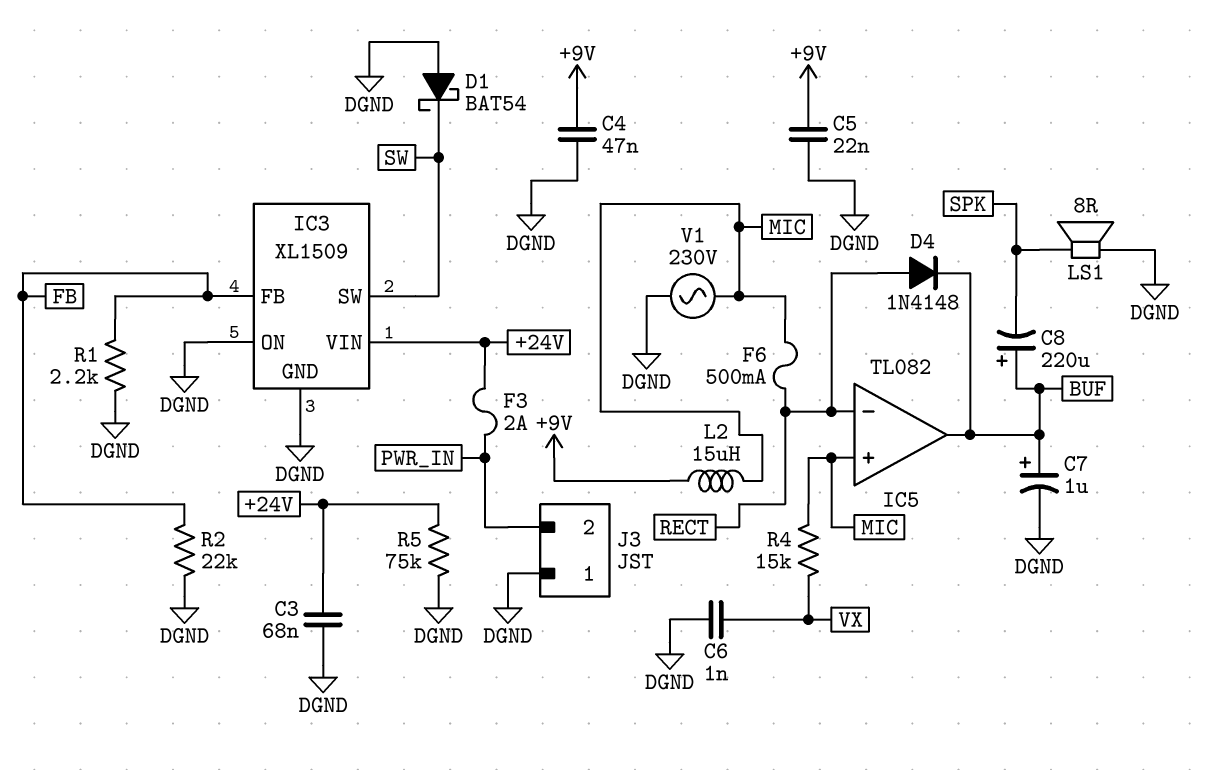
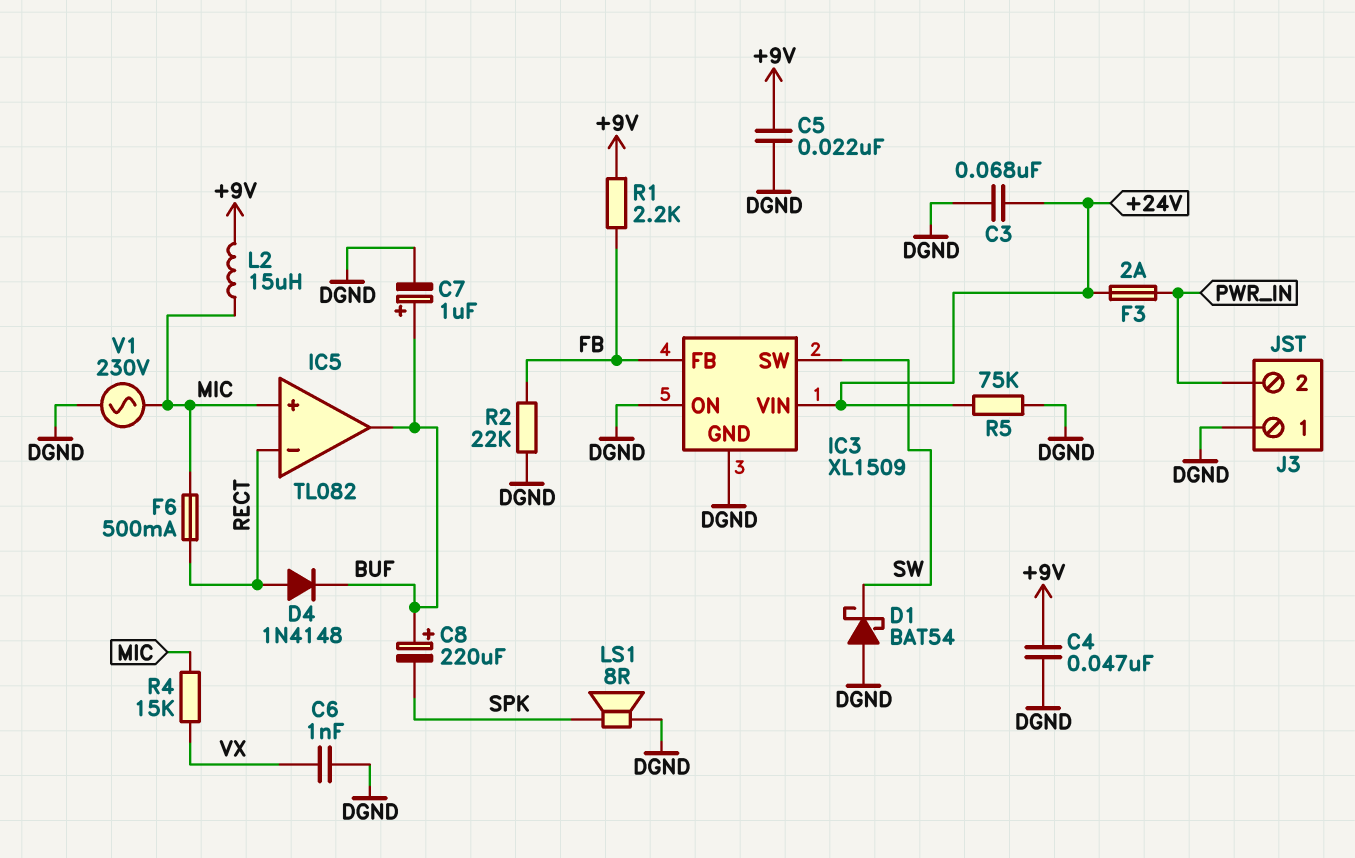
R1: 2.2k (DGND, FB) -> 2.2k (+9V, FB)

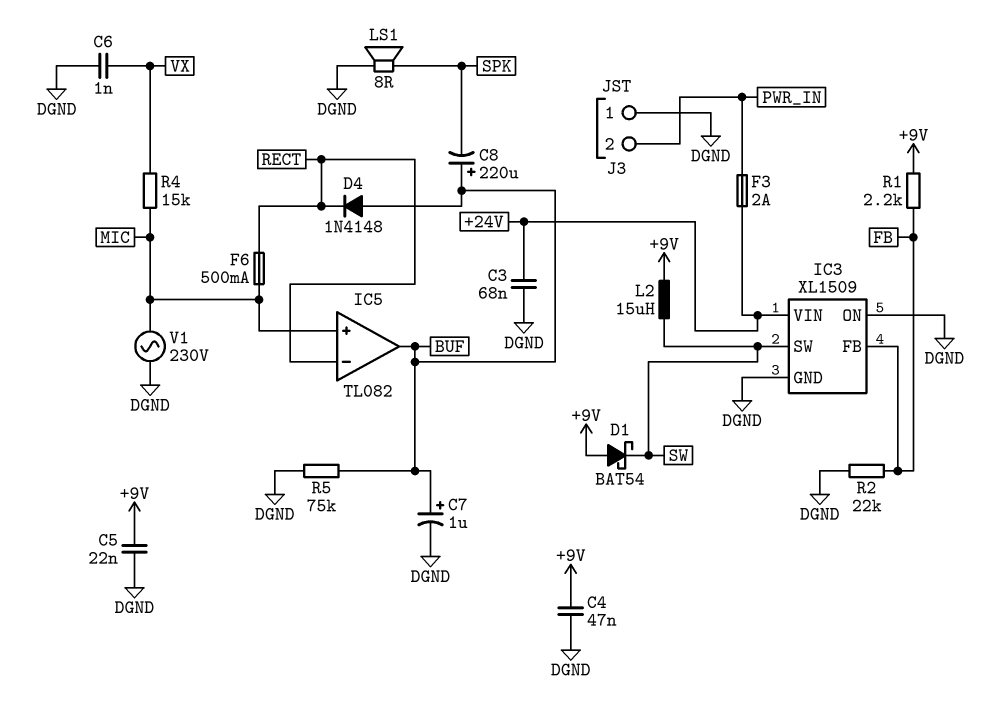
D1: schottky BAT54 (A DGND, K SW) -> schottky BAT54 (A +9V, K SW)
D4: diode 1N4148 (A RECT, K BUF) -> diode 1N4148 (A BUF, K RECT)
L2: 15uH (+9V, MIC) -> 15uH (+9V, SW)
R5: 75k (+24V, DGND) -> 75k (BUF, DGND)

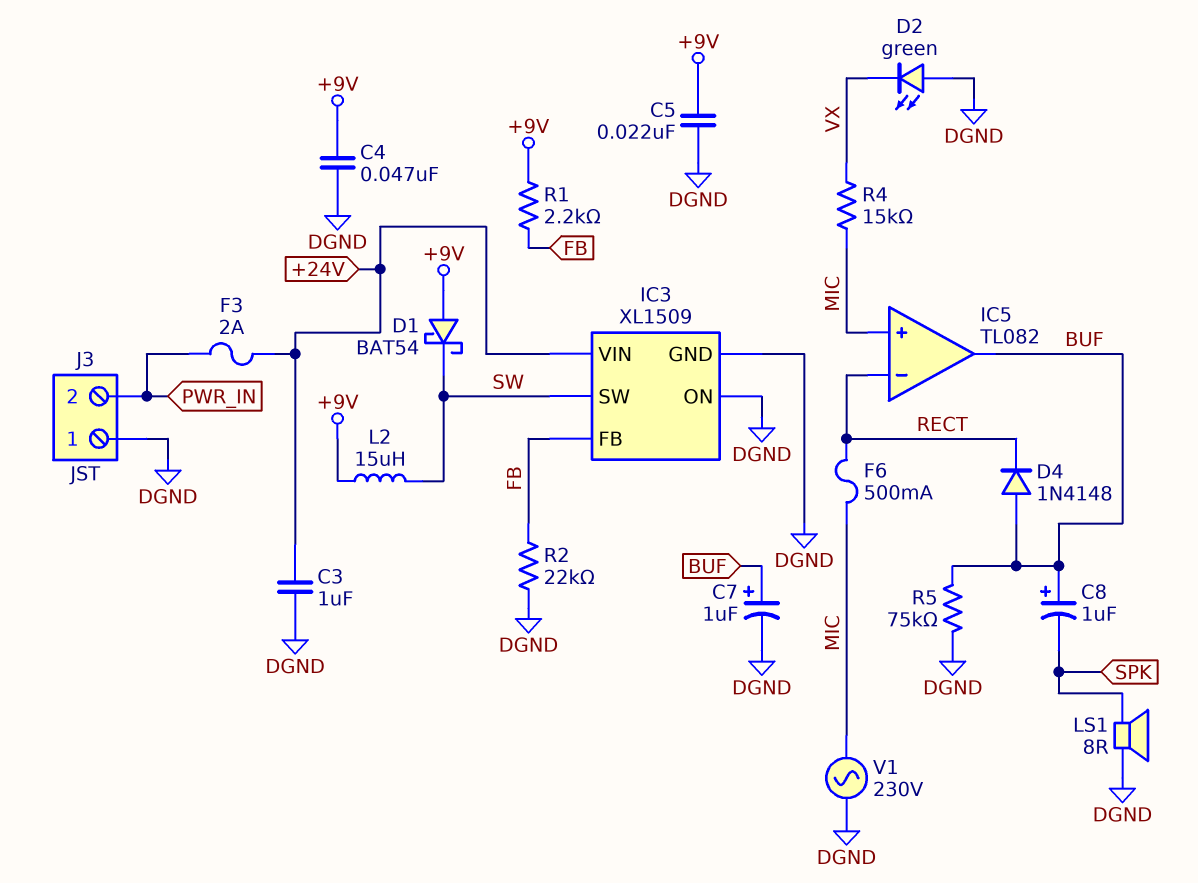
C3: 68nF (+24V, DGND) -> 1uF (+24V, DGND)
C6: 1nF (DGND, VX) -> none
C8: 220uF (plus BUF, minus SPK) -> 1uF (plus BUF, minus SPK)
D2: none -> LED green (A DGND, K VX)

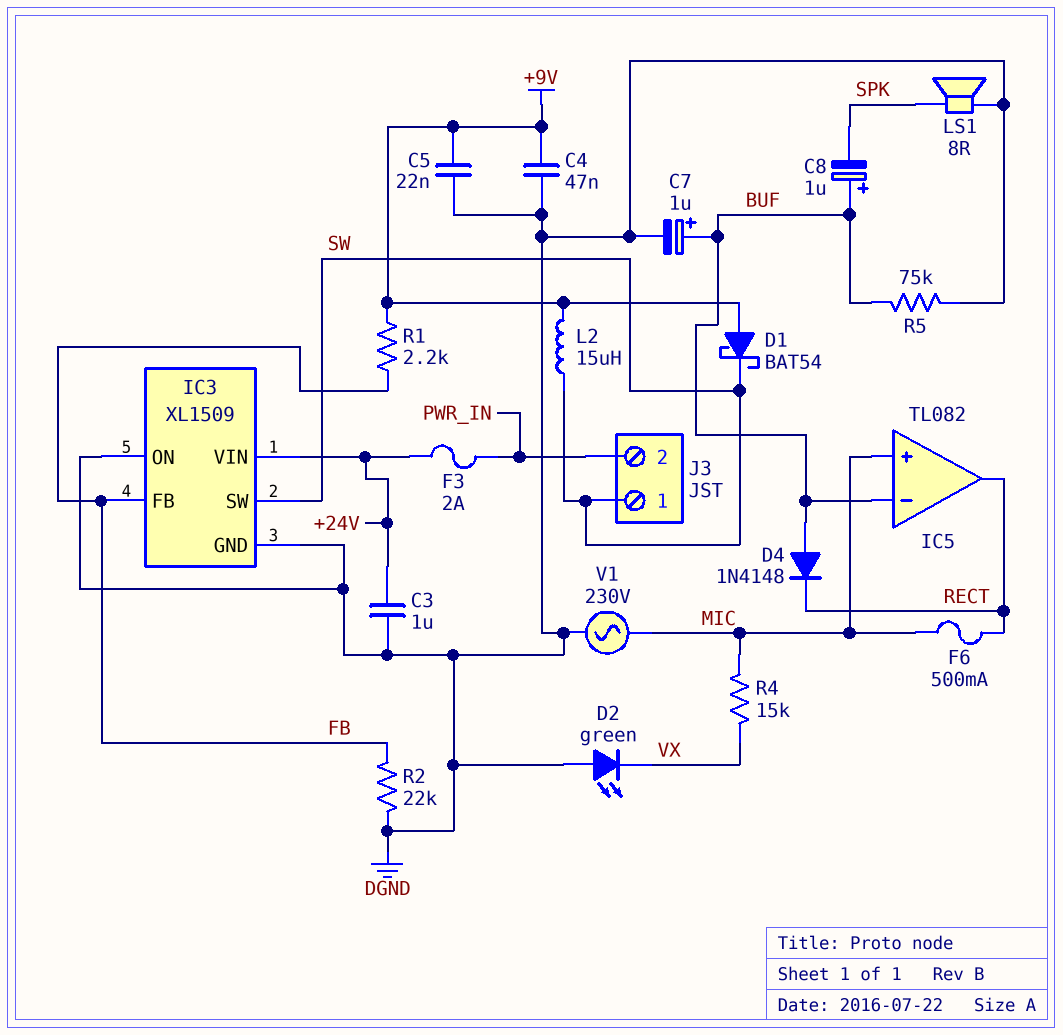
IC5 pin in-: RECT -> BUF
IC5 pin out: BUF -> RECT
J3 pin 1: DGND -> SW

